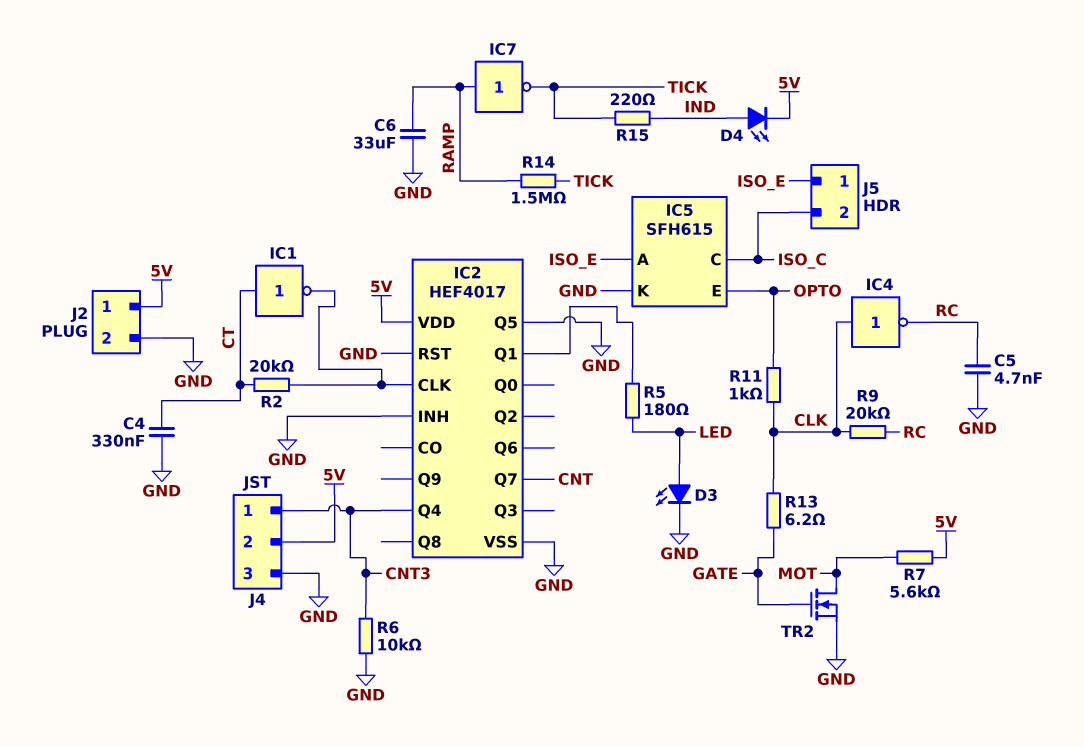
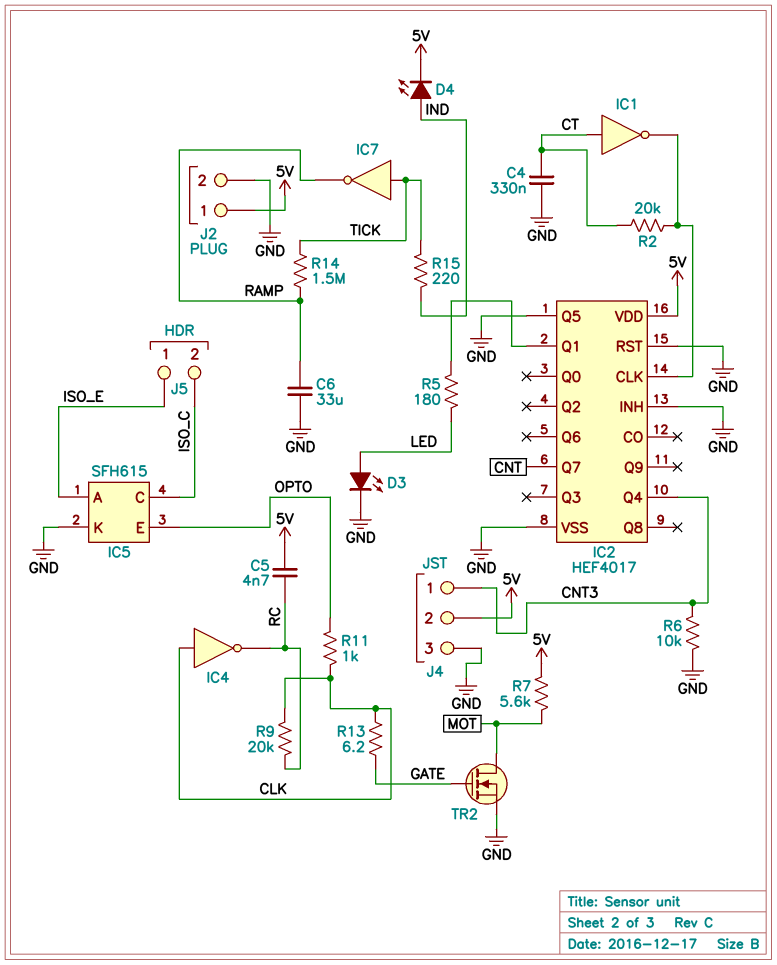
C5: 4.7nF (GND, RC) -> 4.7nF (5V, RC)
IC7: NOT (in RAMP, out TICK) -> NOT (in TICK, out RAMP)

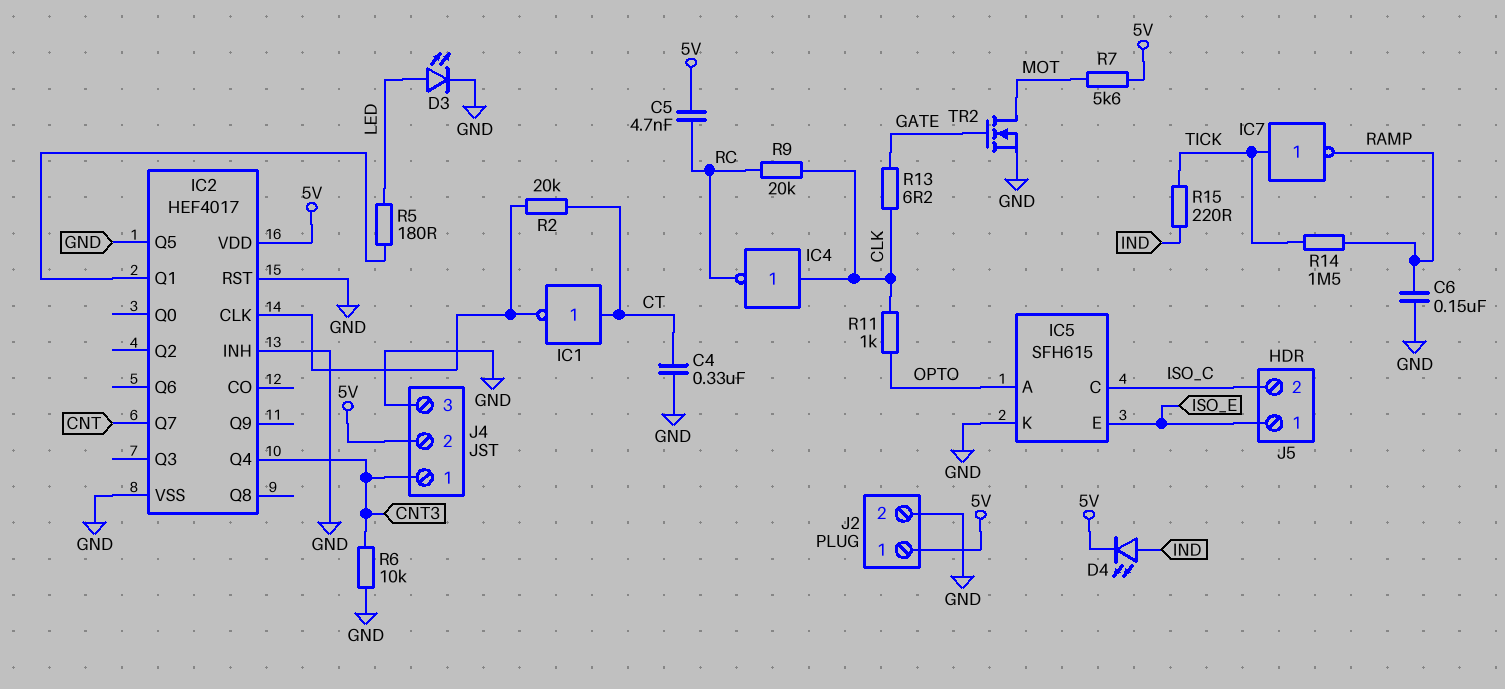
C6: 33uF (GND, RAMP) -> 150nF (GND, RAMP)
IC5 pin A: ISO_E -> OPTO
IC5 pin E: OPTO -> ISO_E

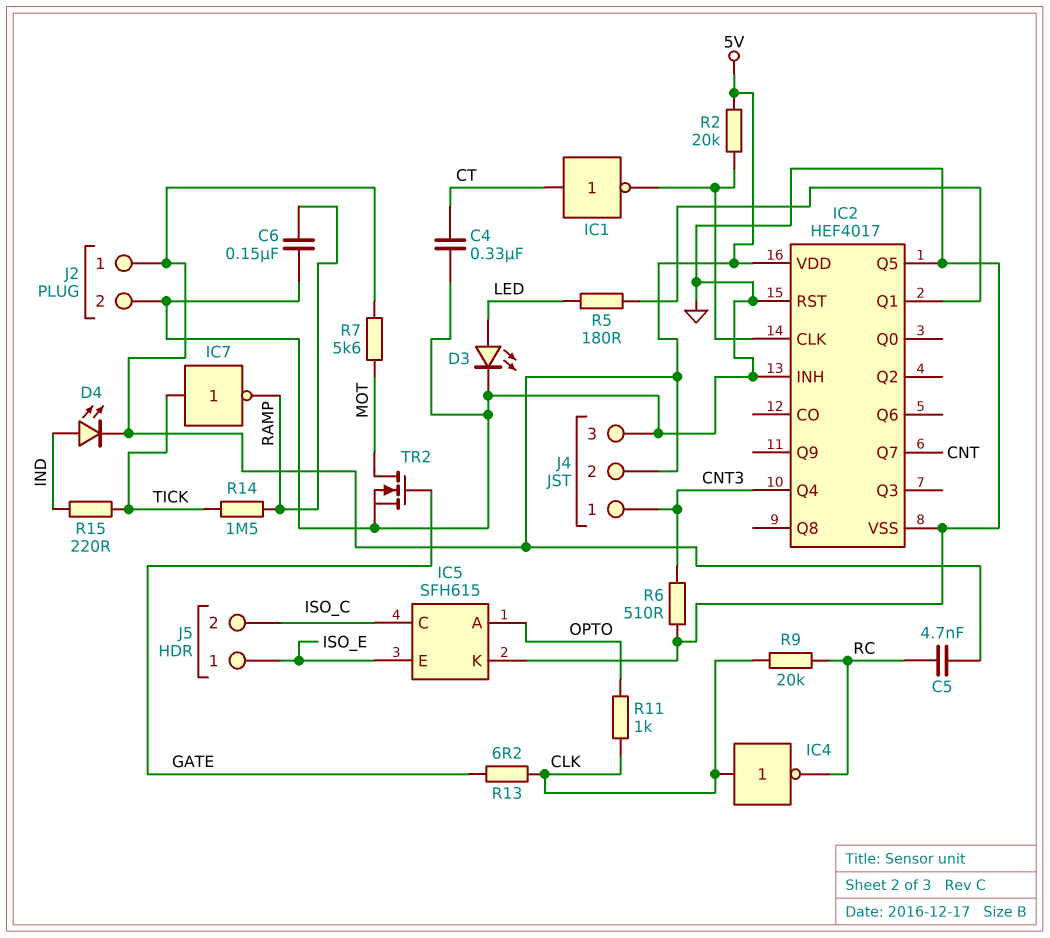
R2: 20k (CT, IC2/CLK) -> 20k (5V, IC2/CLK)
R6: 10k (CNT3, GND) -> 510 (CNT3, GND)

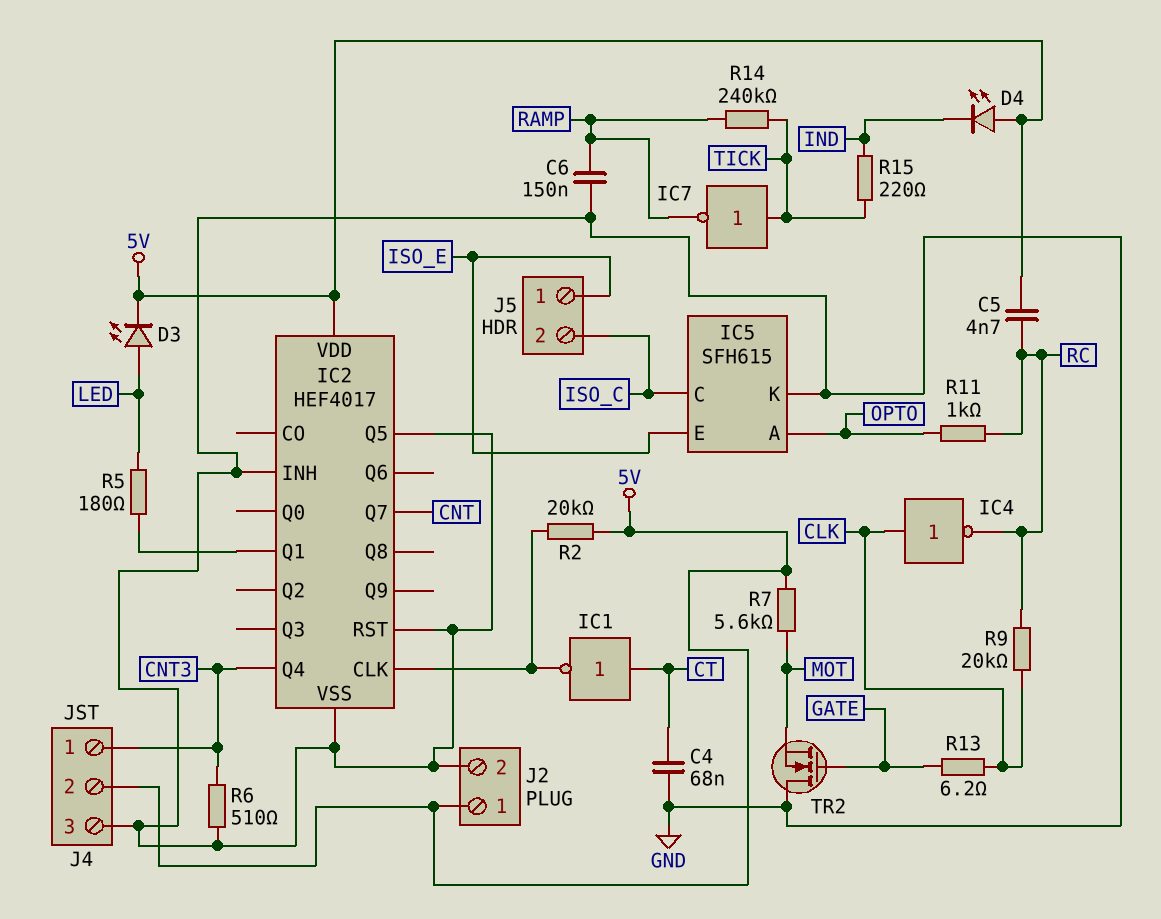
C4: 330nF (CT, GND) -> 68nF (CT, GND)
D3: LED (A LED, K GND) -> LED (A LED, K 5V)
D4: LED (A IND, K 5V) -> LED (A 5V, K IND)
R11: 1k (CLK, OPTO) -> 1k (OPTO, RC)
R14: 1.5M (RAMP, TICK) -> 240k (RAMP, TICK)
TR2: NMOS (G GATE, D MOT, S GND) -> NMOS (G GATE, D GND, S MOT)

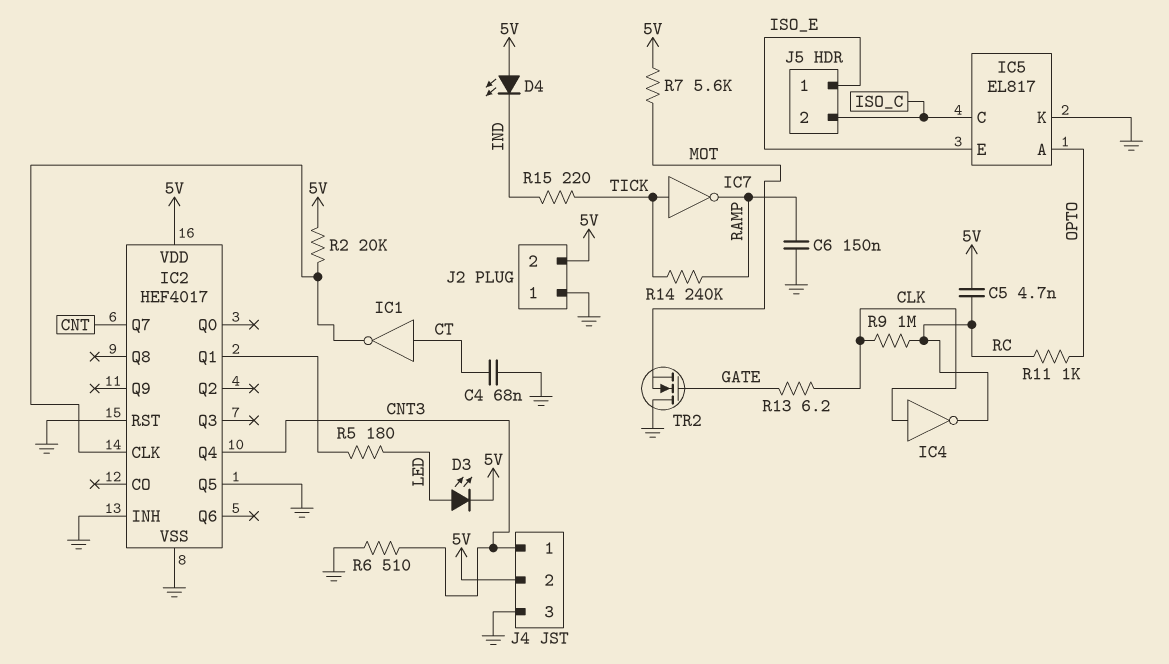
IC5: SFH615 -> EL817
J2 pin 1: 5V -> GND
J2 pin 2: GND -> 5V
R9: 20k (CLK, RC) -> 1M (CLK, RC)

